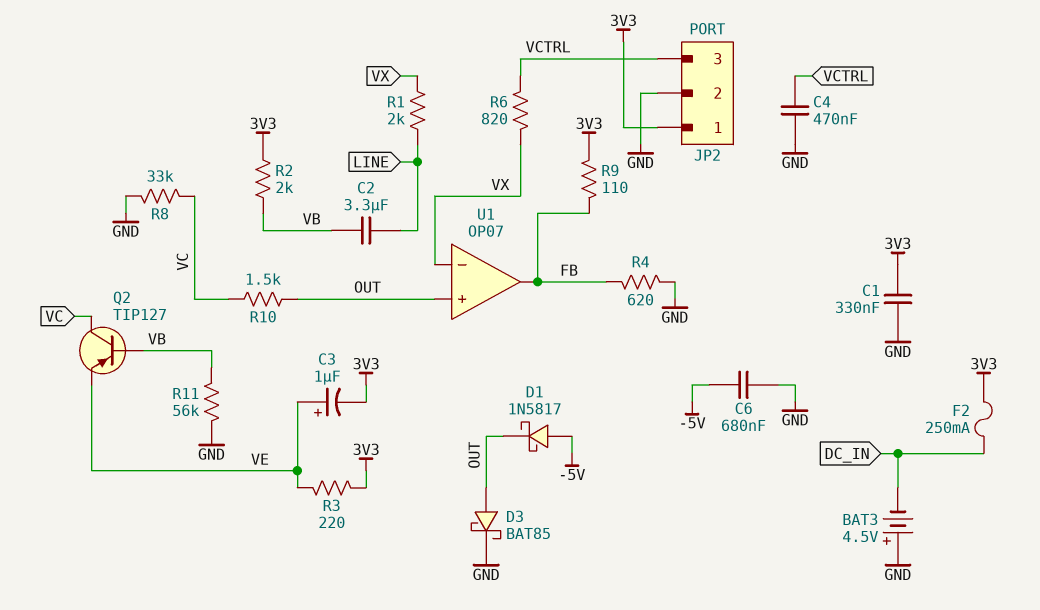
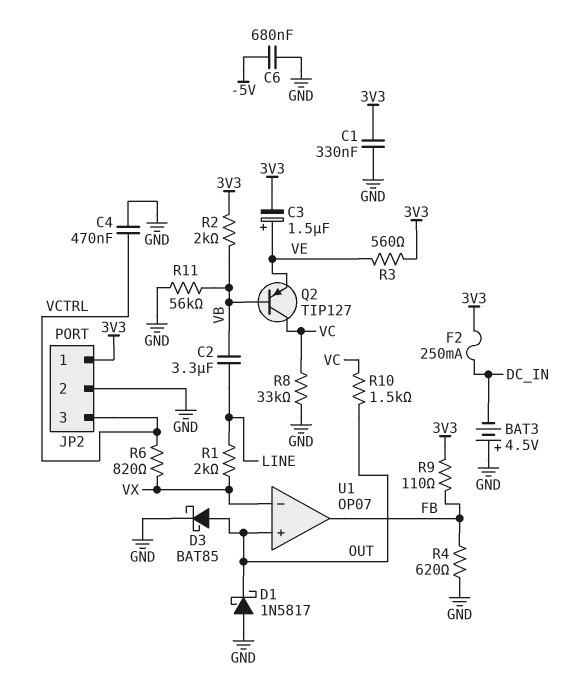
C3: 1uF (plus VE, minus 3V3) -> 1.5uF (plus VE, minus 3V3)
D1: schottky 1N5817 (A -5V, K OUT) -> schottky 1N5817 (A GND, K OUT)
R3: 220 (3V3, VE) -> 560 (3V3, VE)

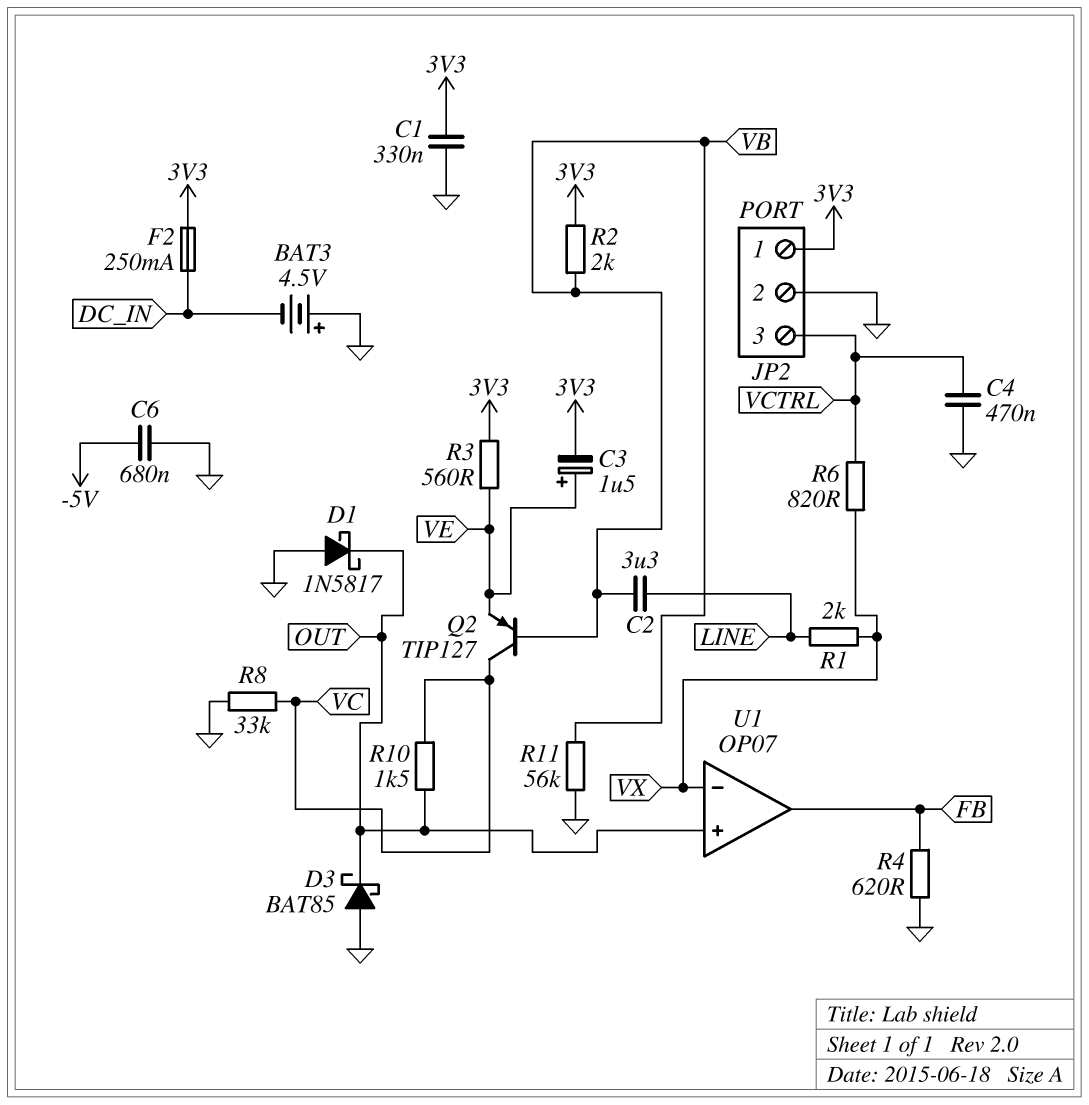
D3: schottky BAT85 (A OUT, K GND) -> schottky BAT85 (A GND, K OUT)
R9: 110 (3V3, FB) -> none

